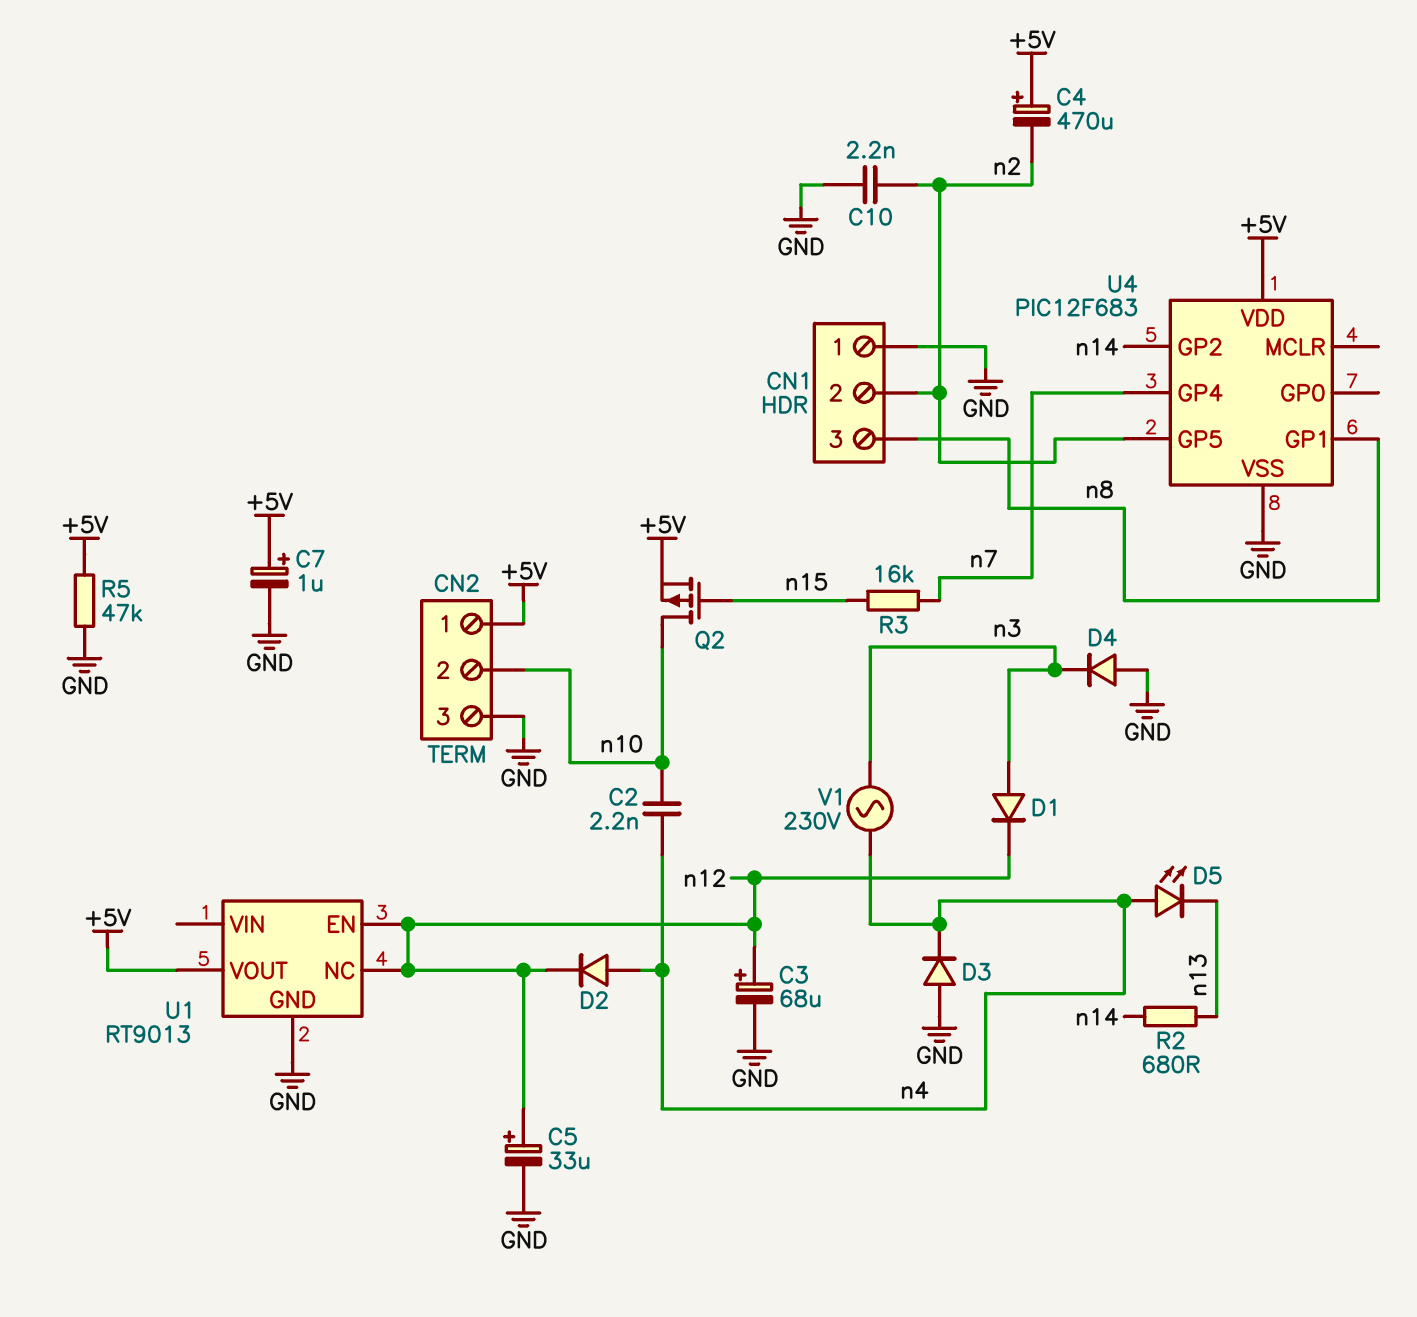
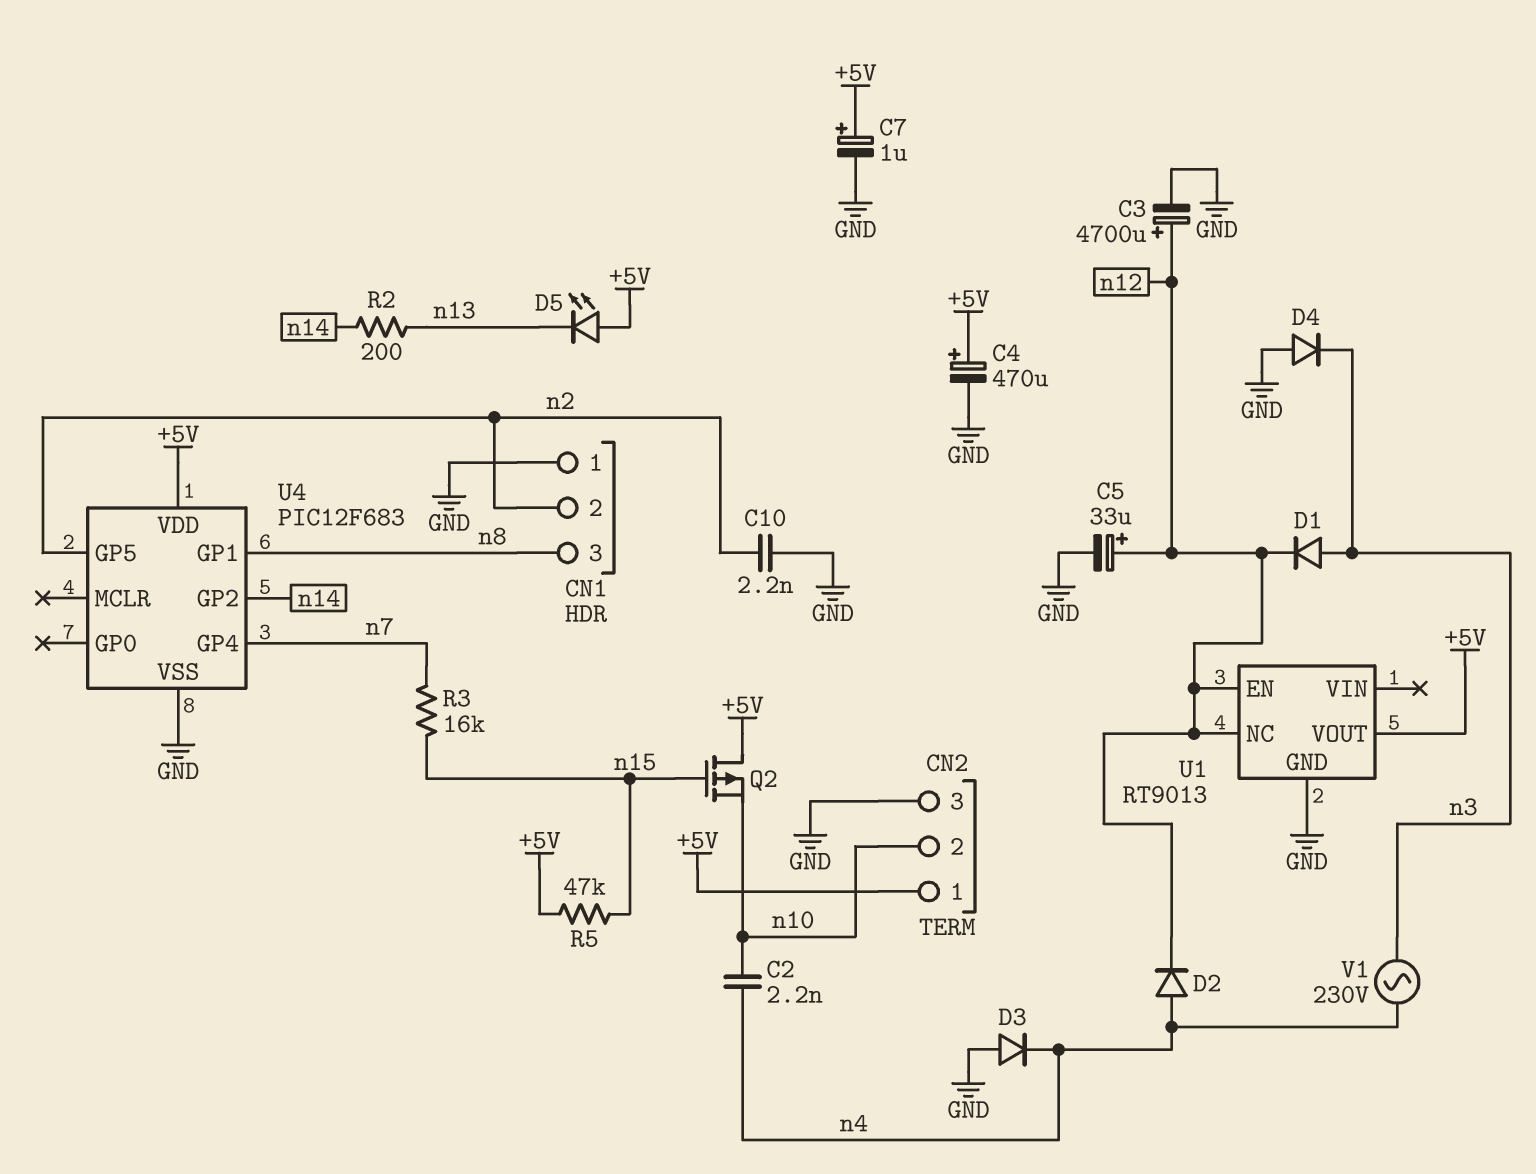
C3: 68uF (plus n12, minus GND) -> 4700uF (plus n12, minus GND)
C4: 470uF (plus +5V, minus n2) -> 470uF (plus +5V, minus GND)
D5: LED (A n4, K n13) -> LED (A +5V, K n13)
Q2: PMOS (G n15, D n10, S +5V) -> PMOS (G n15, D +5V, S n10)
R2: 680 (n13, n14) -> 200 (n13, n14)
R5: 47k (+5V, GND) -> 47k (+5V, n15)

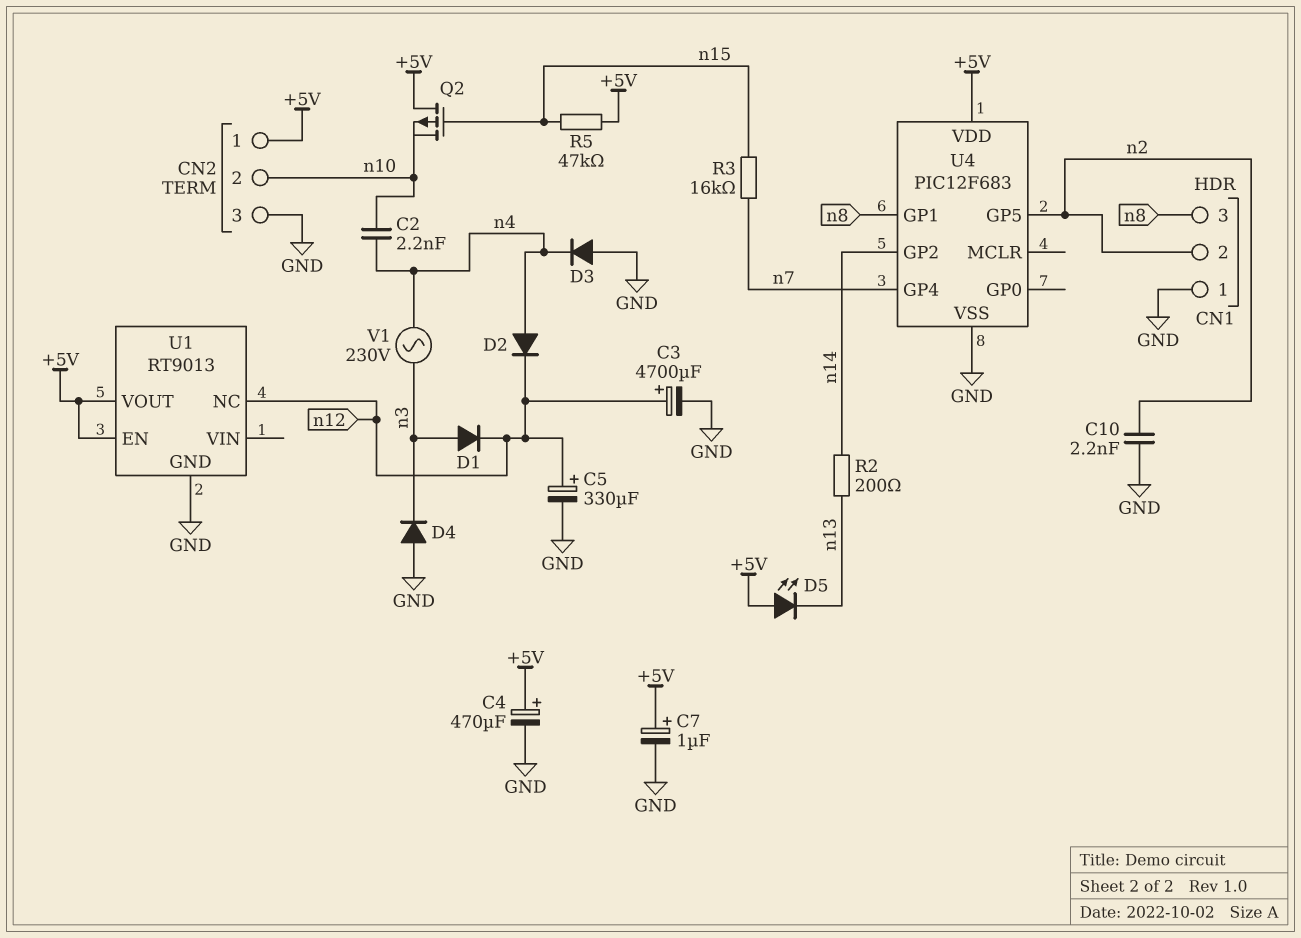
C5: 33uF (plus n12, minus GND) -> 330uF (plus n12, minus GND)
U1 pin EN: n12 -> +5V

